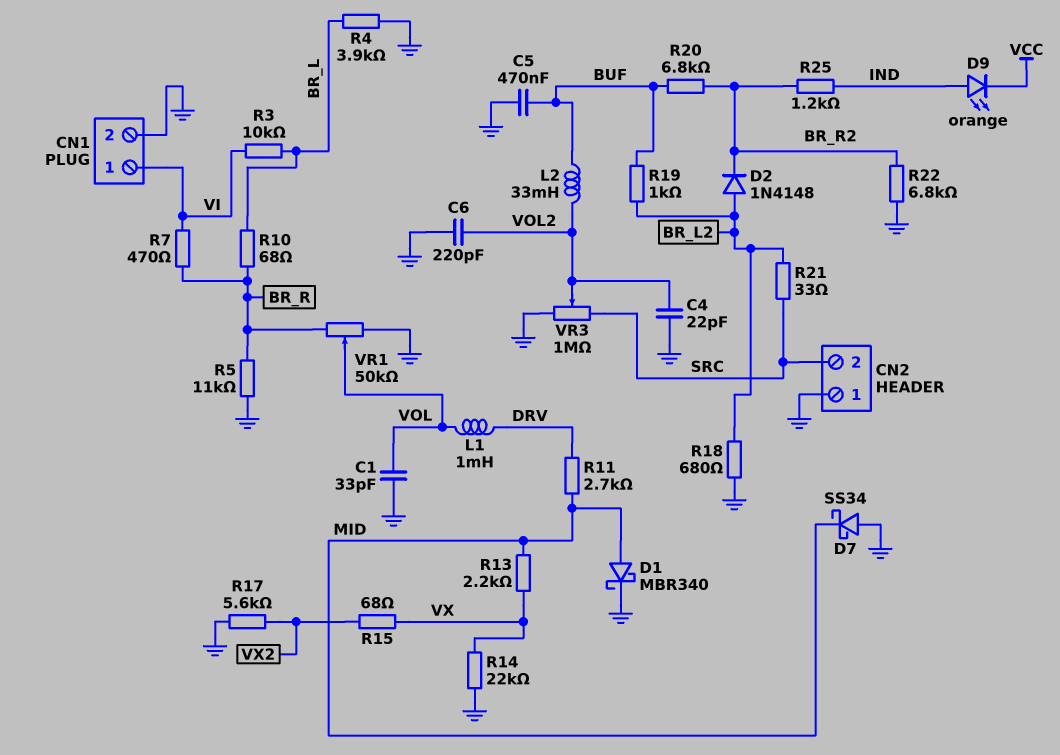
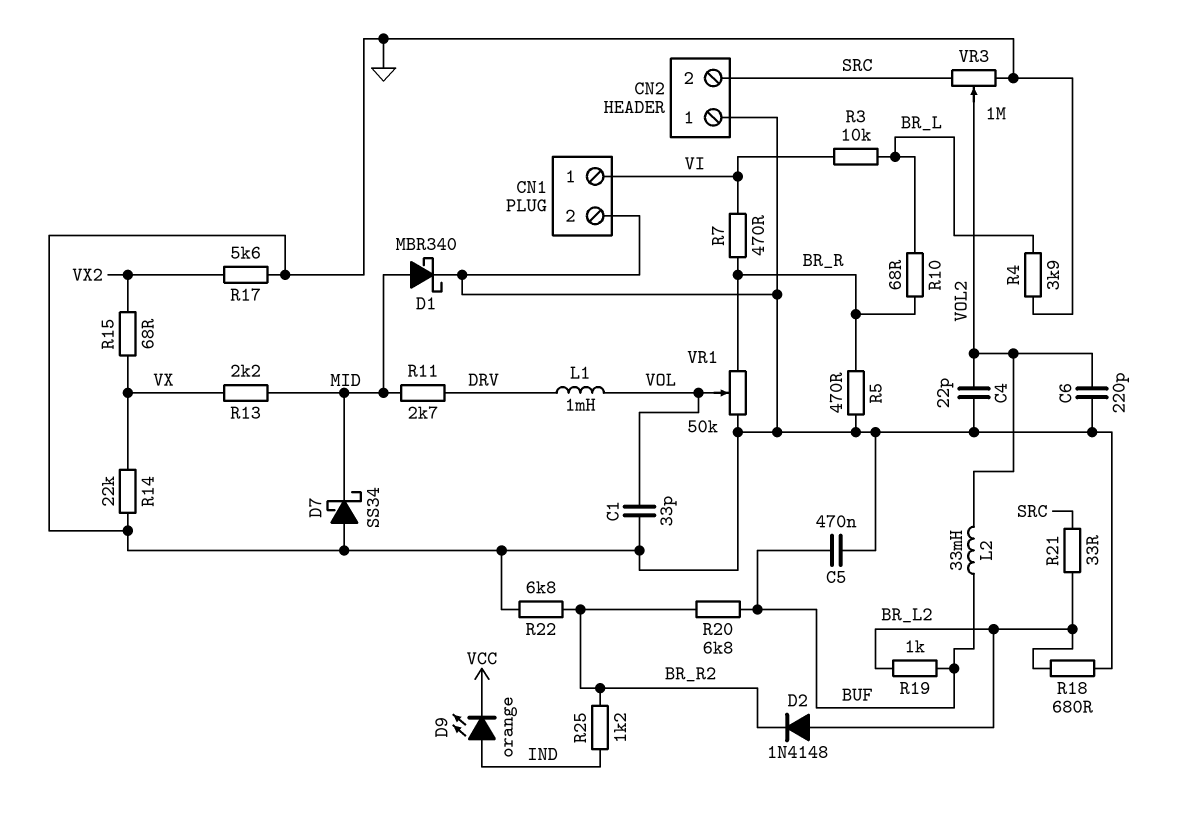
R5: 11k (BR_R, GND) -> 470 (BR_R, GND)

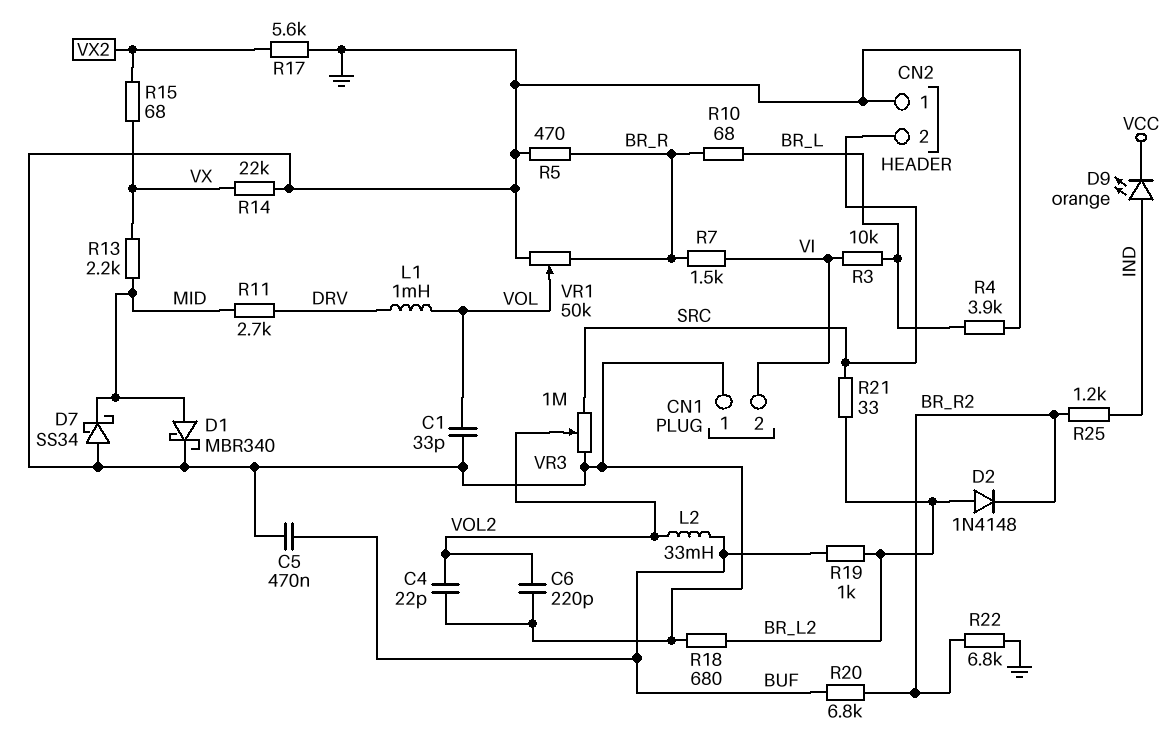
CN1 pin 1: VI -> GND
CN1 pin 2: GND -> VI
R7: 470 (BR_R, VI) -> 1.5k (BR_R, VI)

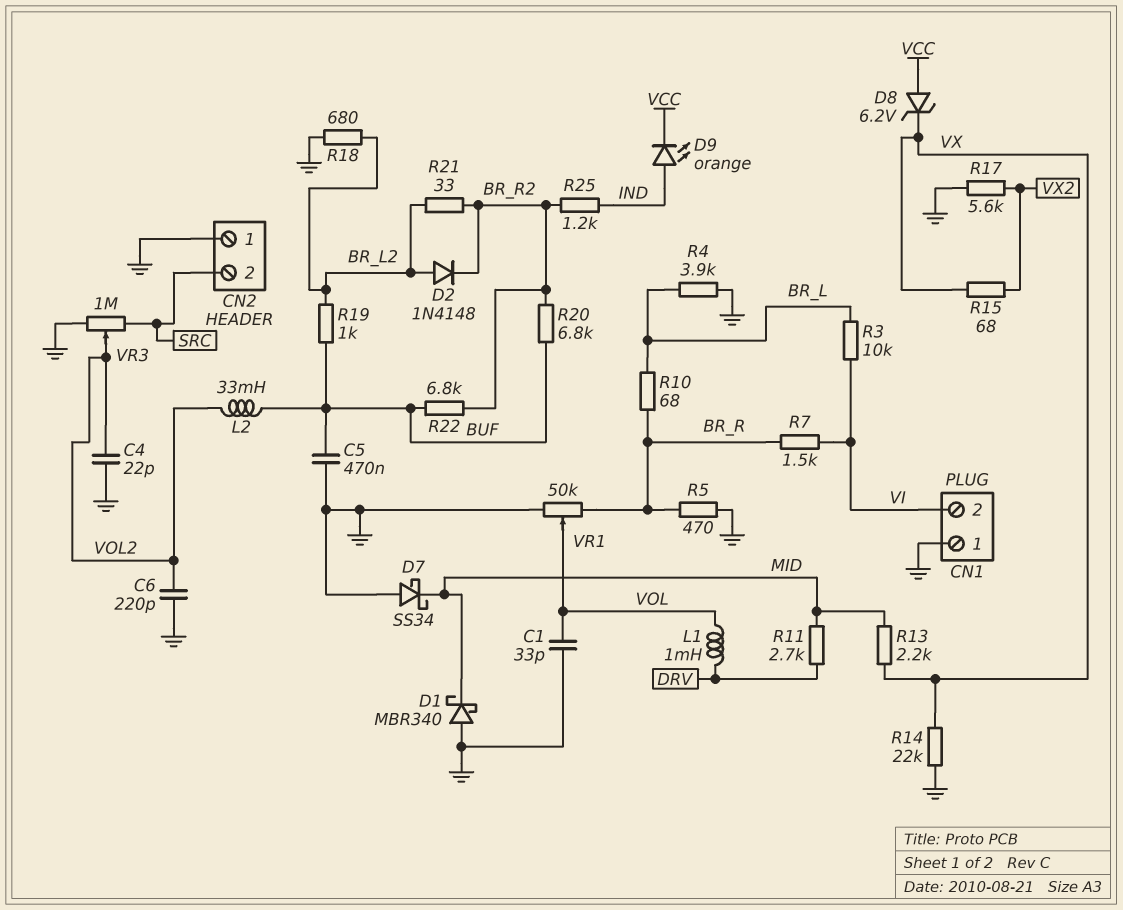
D1: schottky MBR340 (A MID, K GND) -> schottky MBR340 (A GND, K MID)
D8: none -> zener 6.2V (A VCC, K VX)
R21: 33 (BR_L2, SRC) -> 33 (BR_L2, BR_R2)
R22: 6.8k (BR_R2, GND) -> 6.8k (BR_R2, BUF)

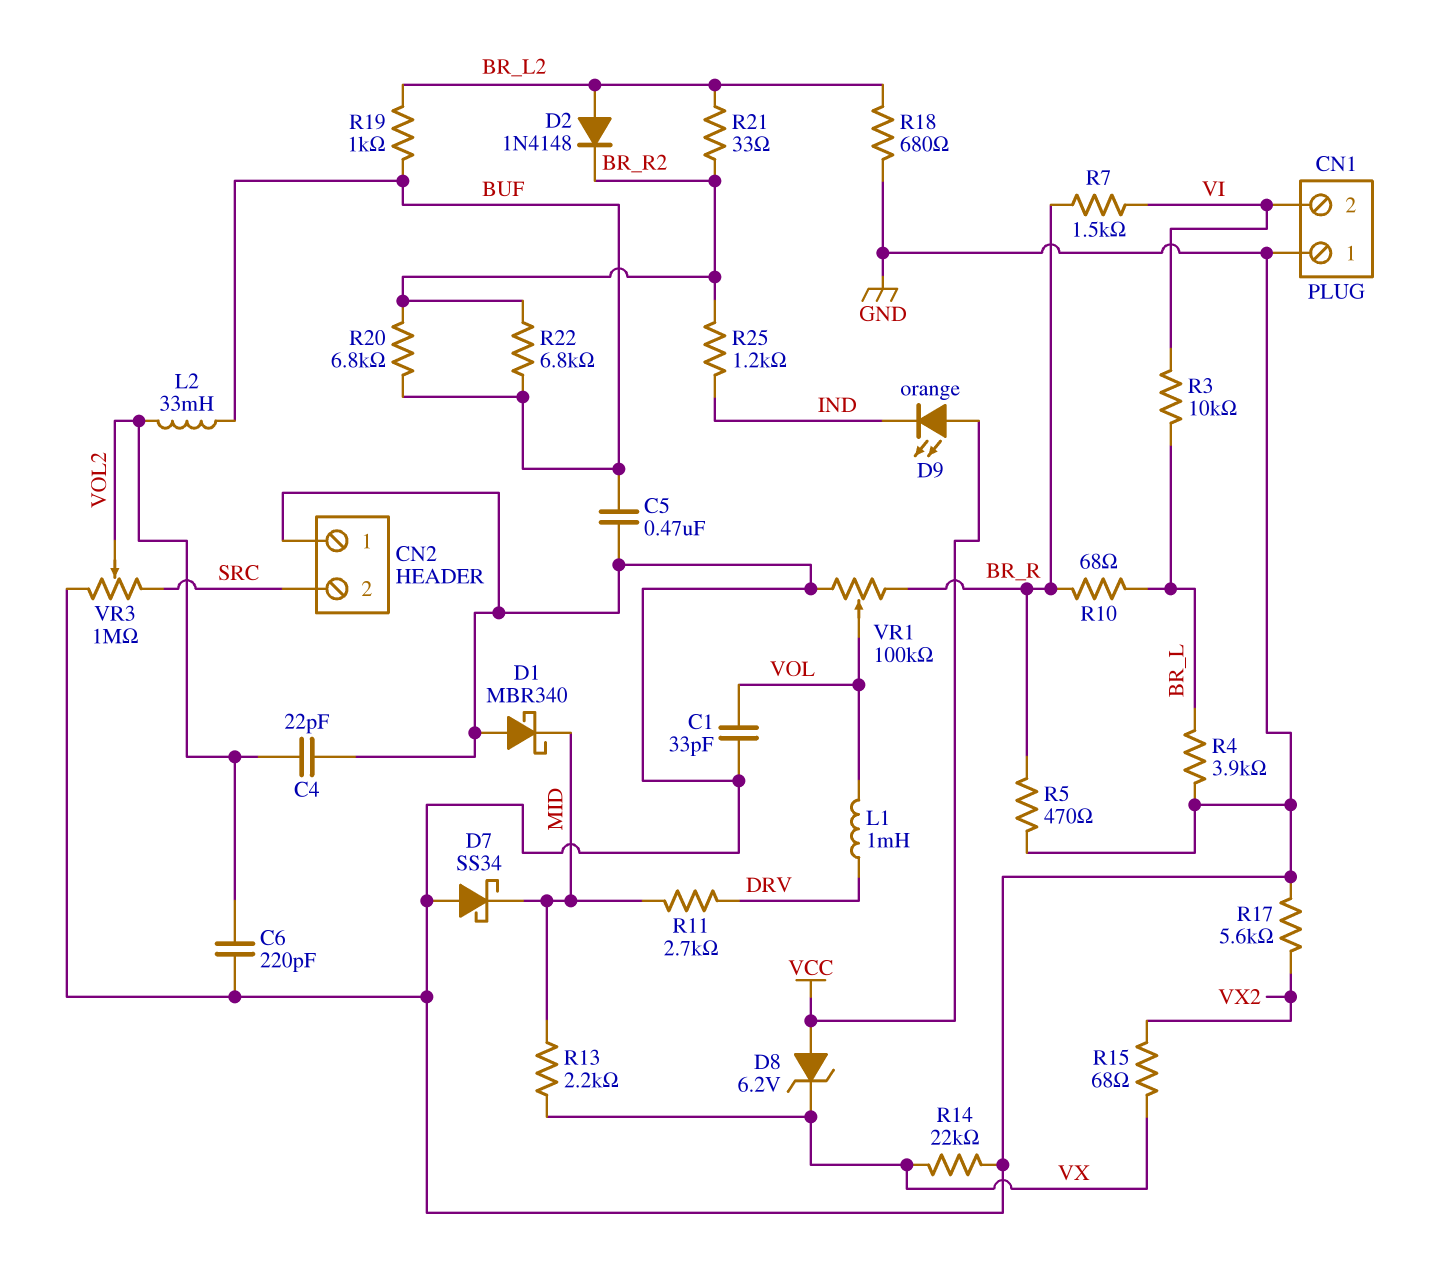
D9: LED orange (A IND, K VCC) -> LED orange (A VCC, K IND)
VR1: 50k (BR_R, GND, wiper VOL) -> 100k (BR_R, GND, wiper VOL)

